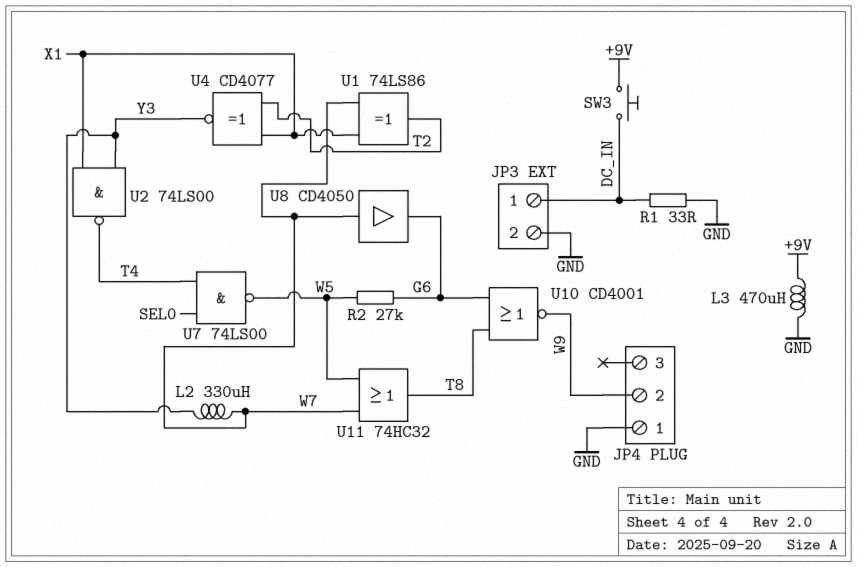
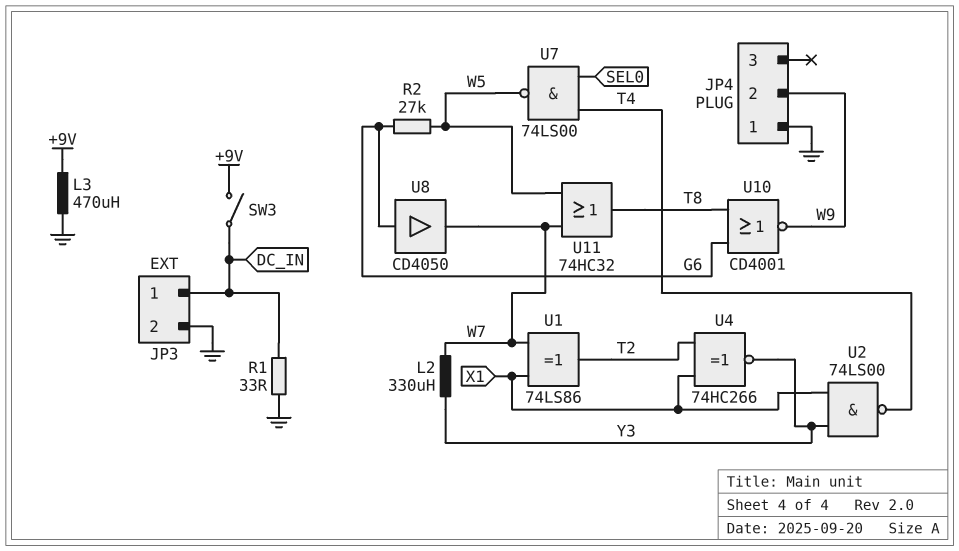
SW3: button (+9V, DC_IN) -> switch (+9V, DC_IN)
U4: XNOR CD4077 (in T2, in X1, out Y3) -> XNOR 74HC266 (in T2, in X1, out Y3)
U8: buffer CD4050 (in W7, out G6) -> buffer CD4050 (in G6, out W7)

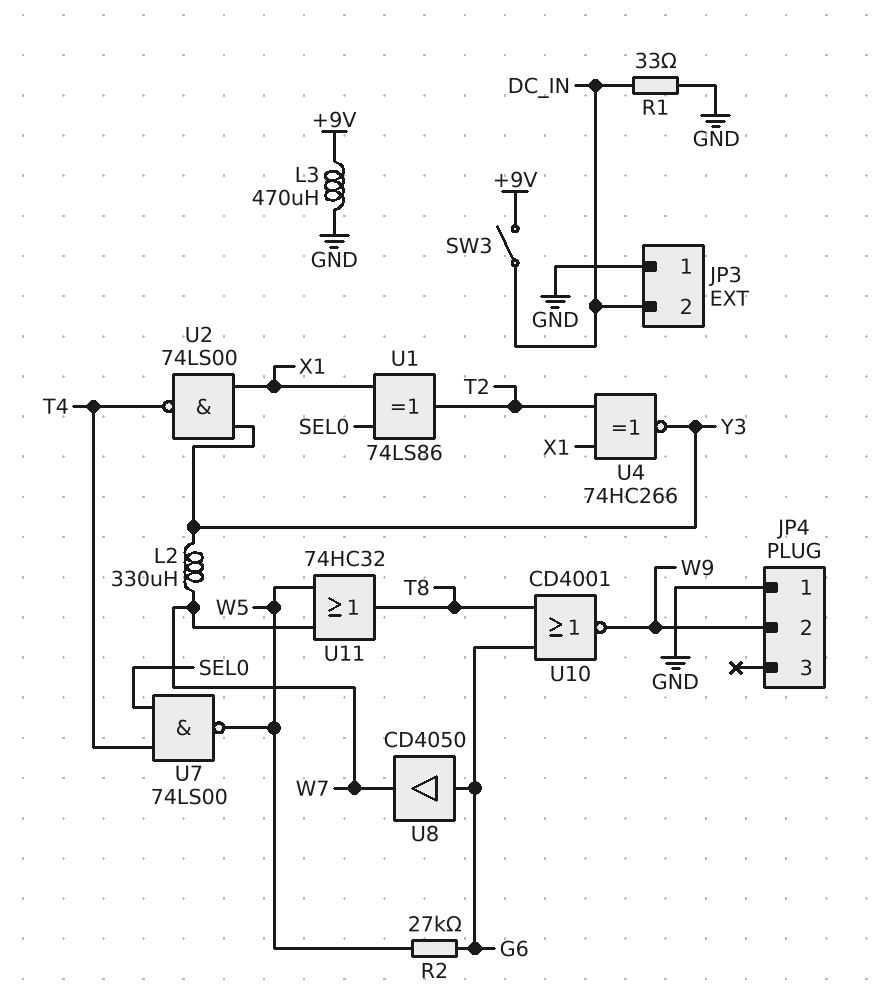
JP3 pin 1: DC_IN -> GND
JP3 pin 2: GND -> DC_IN
U1: XOR 74LS86 (in W7, in X1, out T2) -> XOR 74LS86 (in SEL0, in X1, out T2)

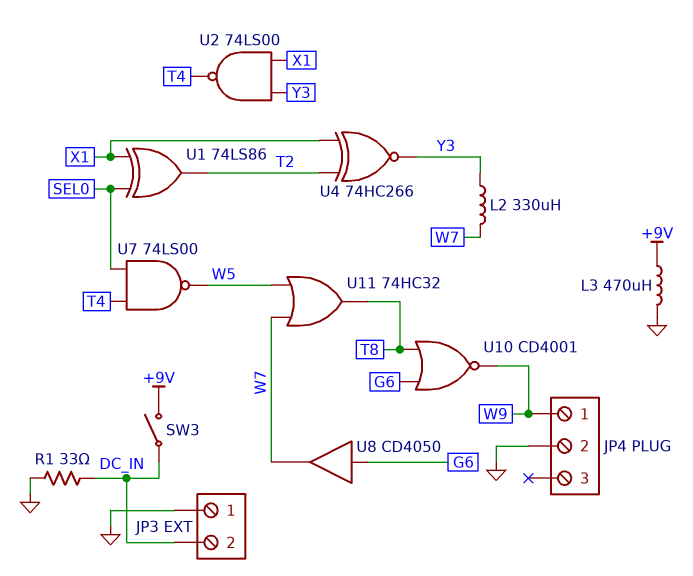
JP4 pin 1: GND -> W9
JP4 pin 2: W9 -> GND
R2: 27k (G6, W5) -> none

